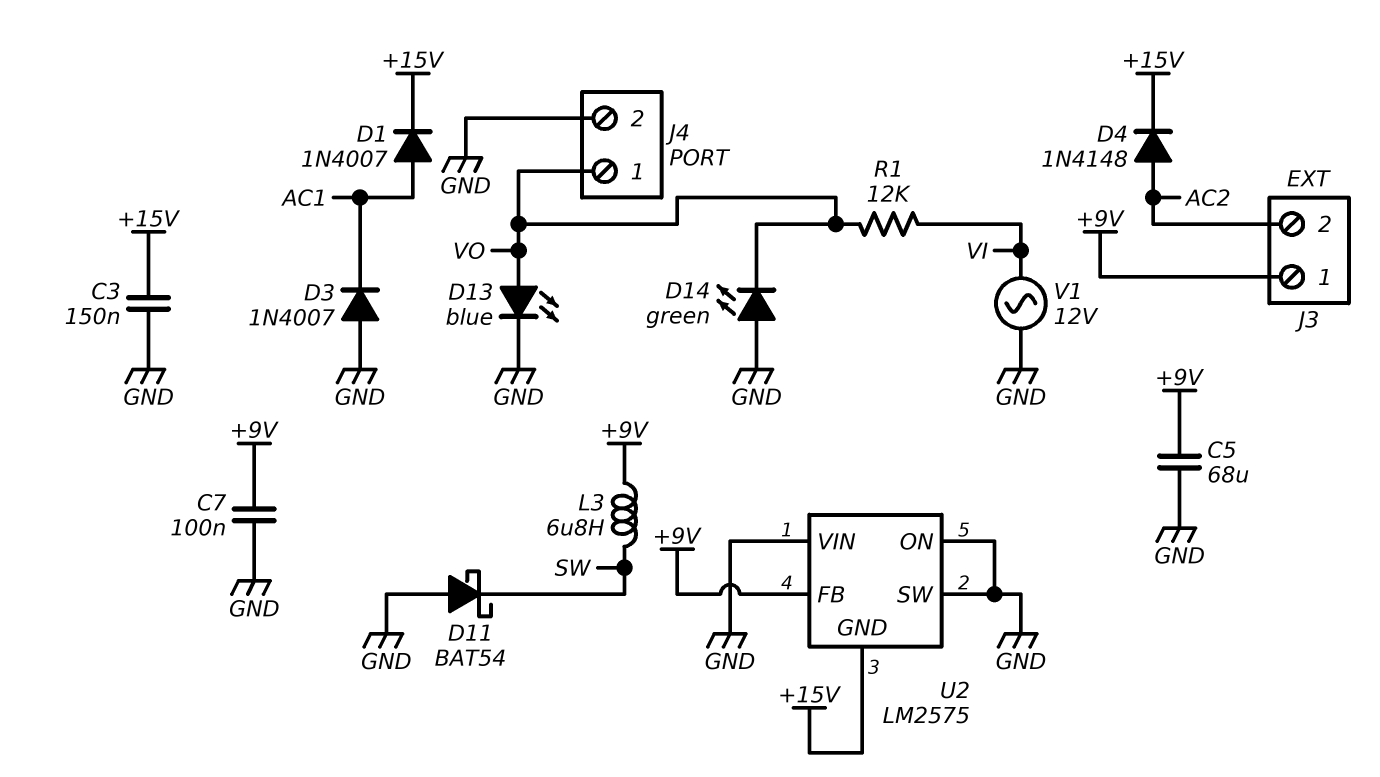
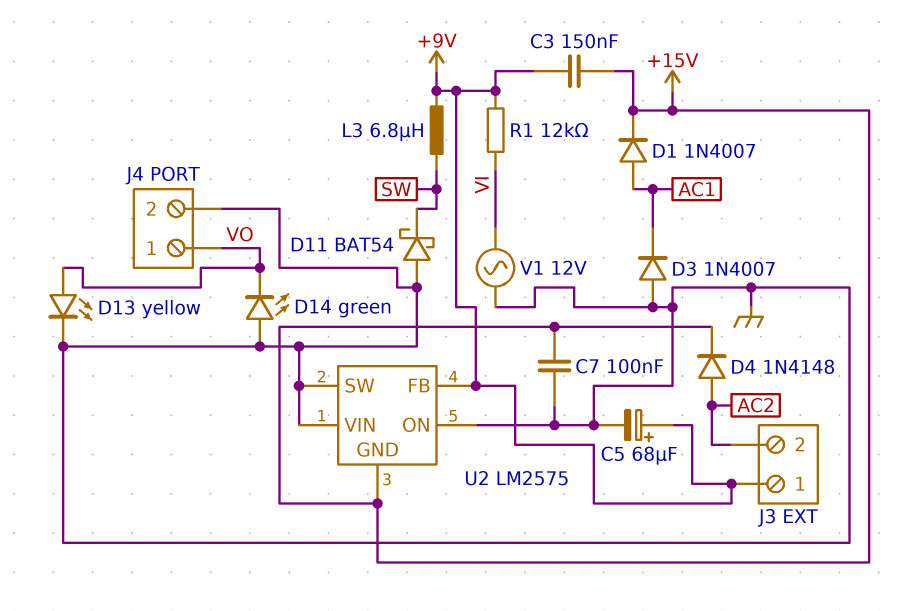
C3: 150nF (+15V, GND) -> 150nF (+9V, +15V)
C5: 68uF (+9V, GND) -> 68uF (plus +9V, minus GND)
C7: 100nF (+9V, GND) -> 100nF (+15V, GND)
D13: LED blue (A VO, K GND) -> LED yellow (A VO, K GND)
R1: 12k (VI, VO) -> 12k (+9V, VI)

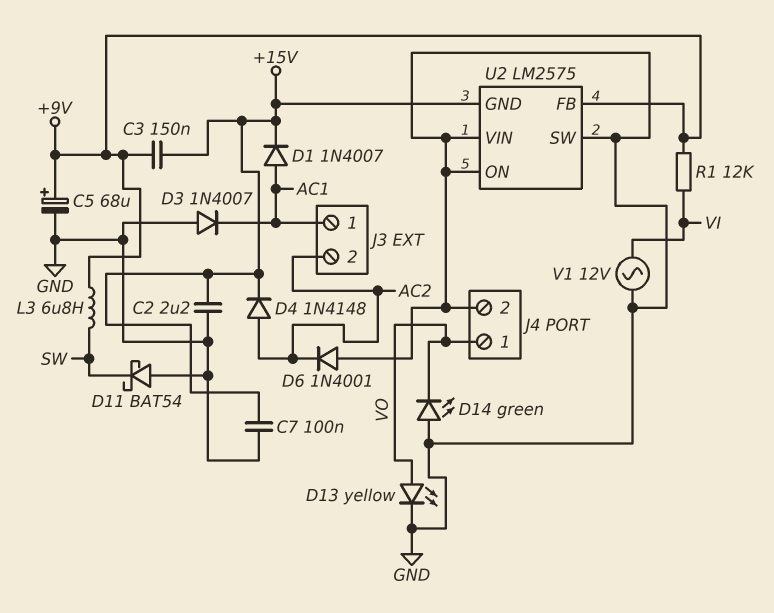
C2: none -> 2.2uF (+15V, GND)
D6: none -> diode 1N4001 (A GND, K AC2)
J3 pin 1: +9V -> AC1

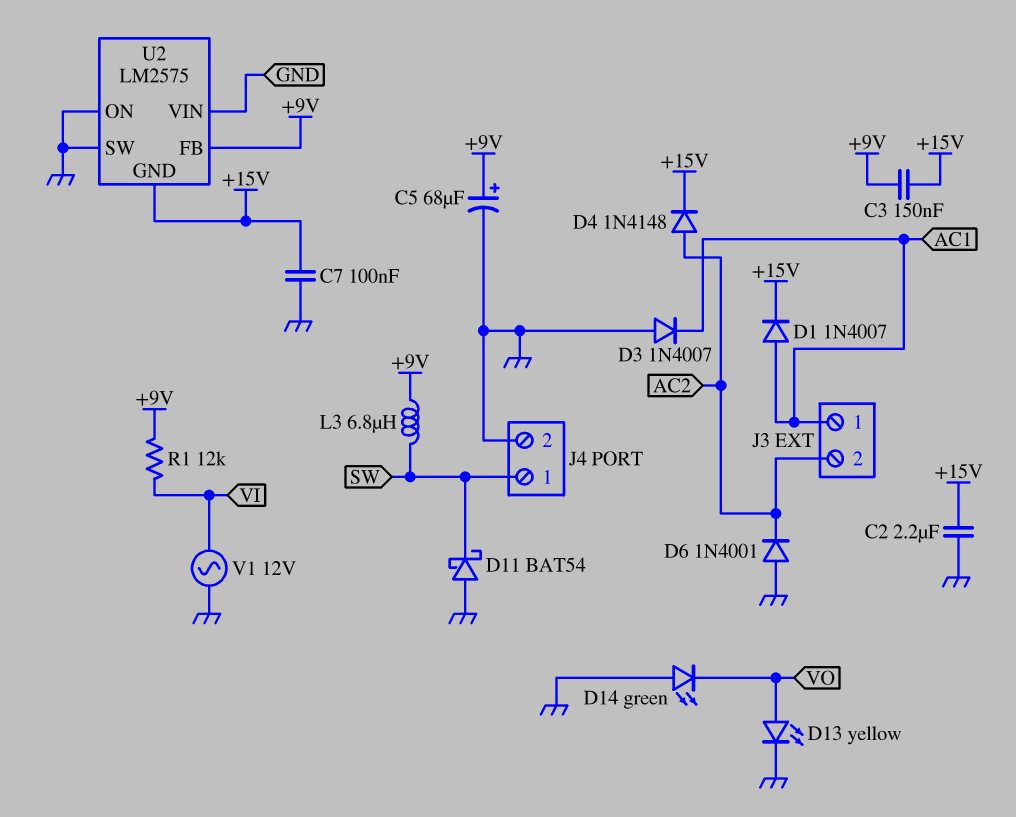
J4 pin 1: VO -> SW

